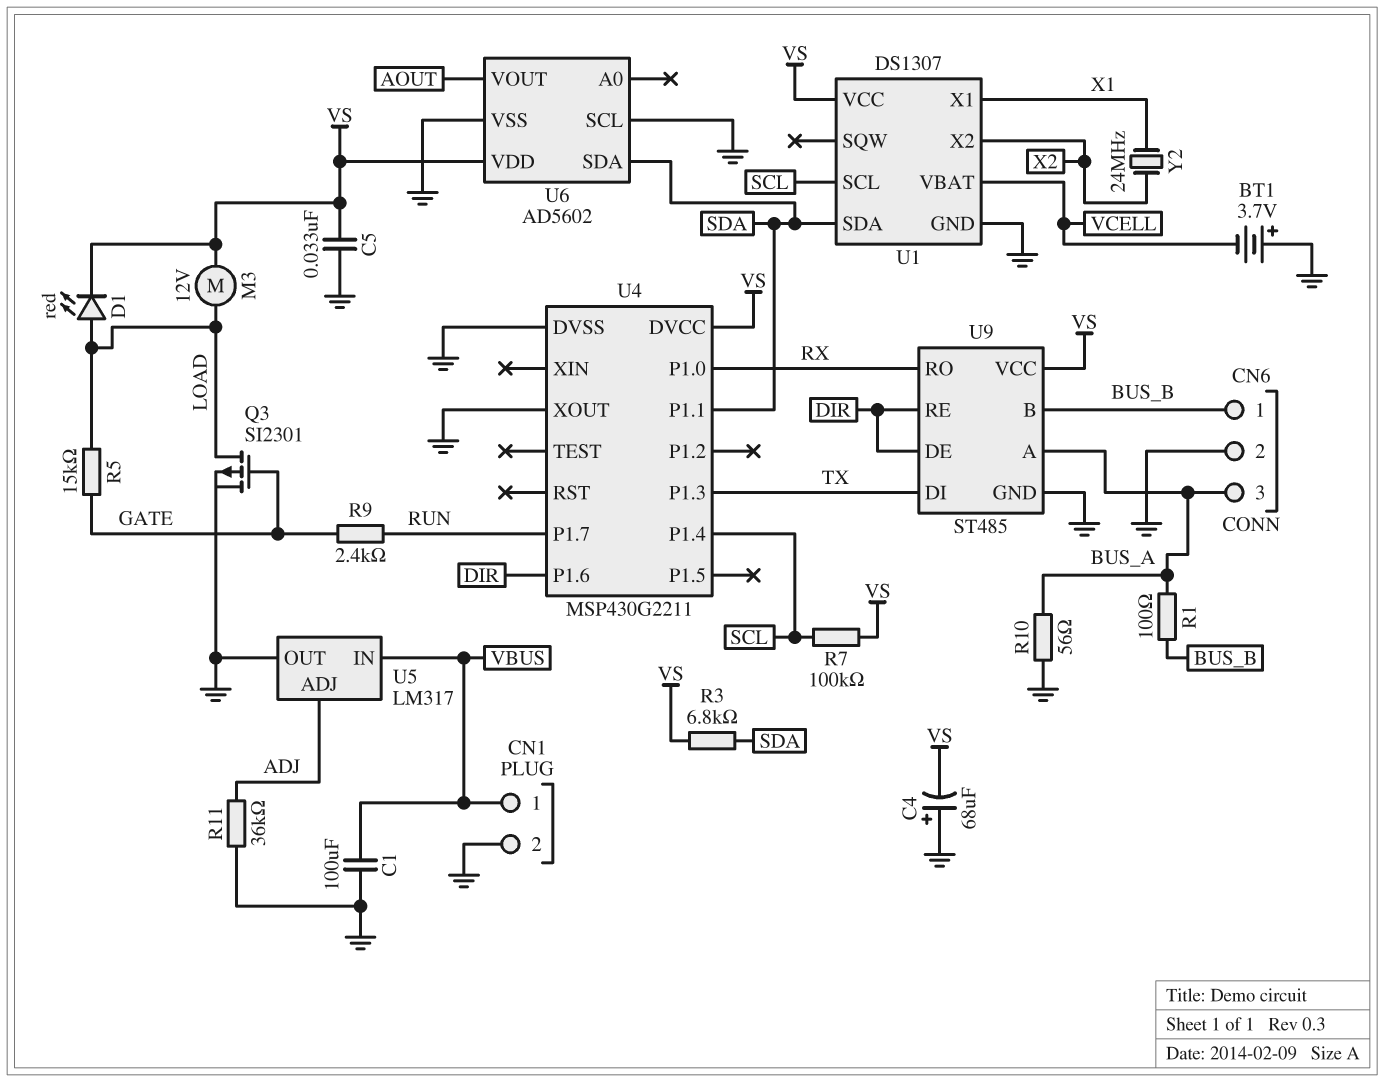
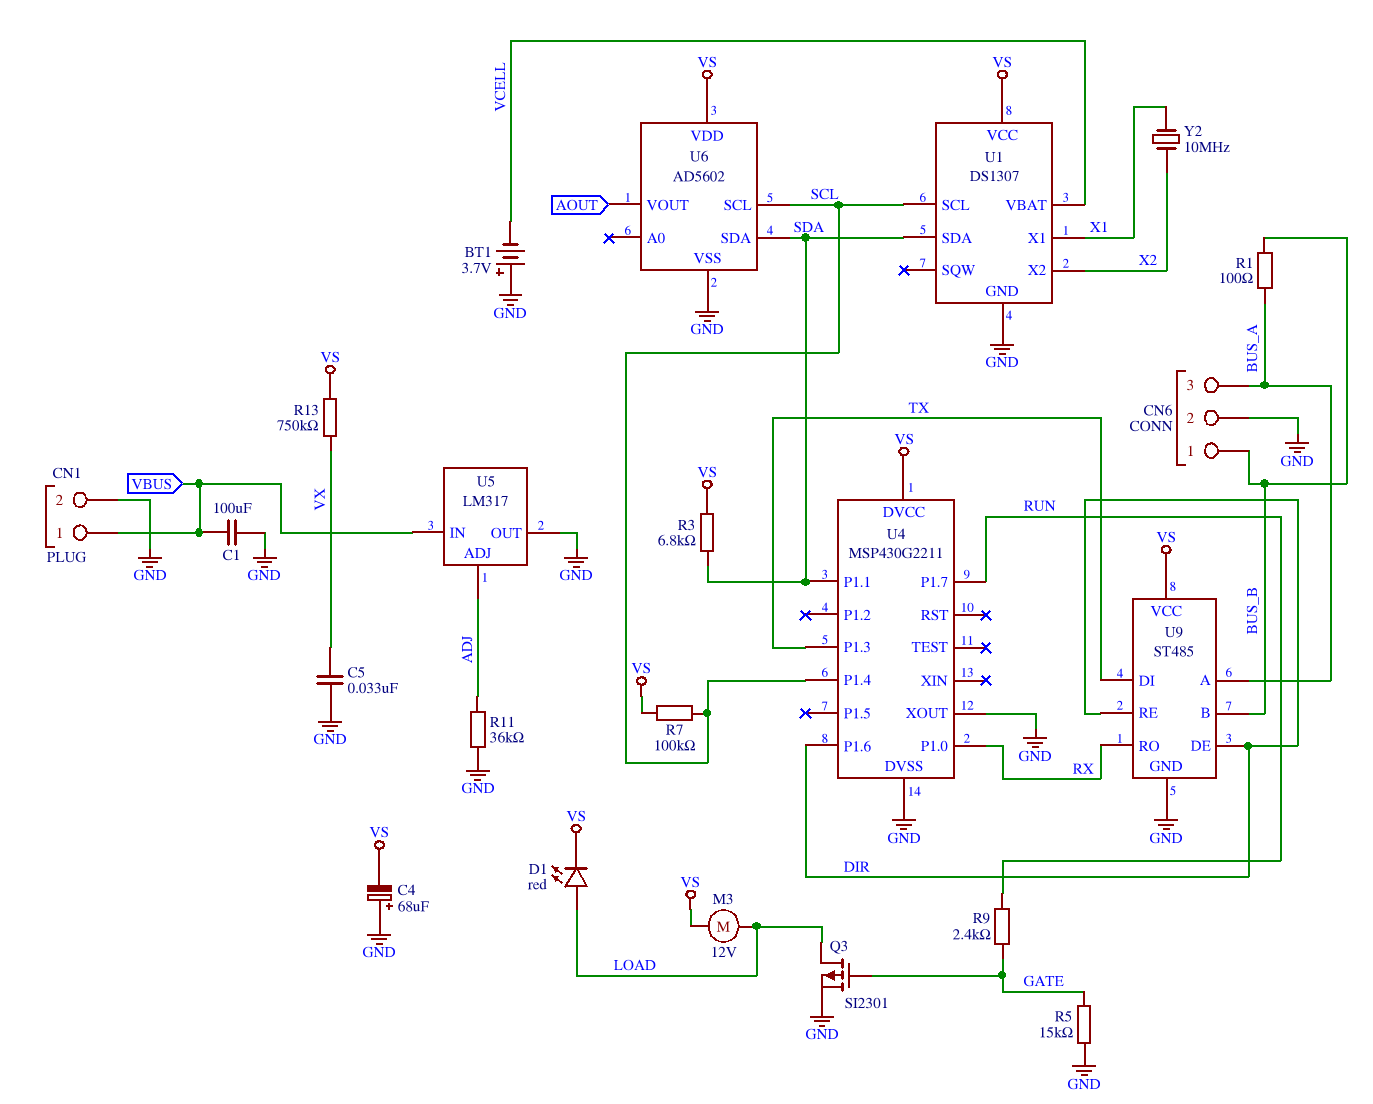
C5: 33nF (GND, VS) -> 33nF (GND, VX)
R5: 15k (GATE, LOAD) -> 15k (GATE, GND)
R10: 56 (BUS_A, GND) -> none
R13: none -> 750k (VS, VX)
U6 pin SCL: GND -> SCL
Y2: 24MHz (X1, X2) -> 10MHz (X1, X2)

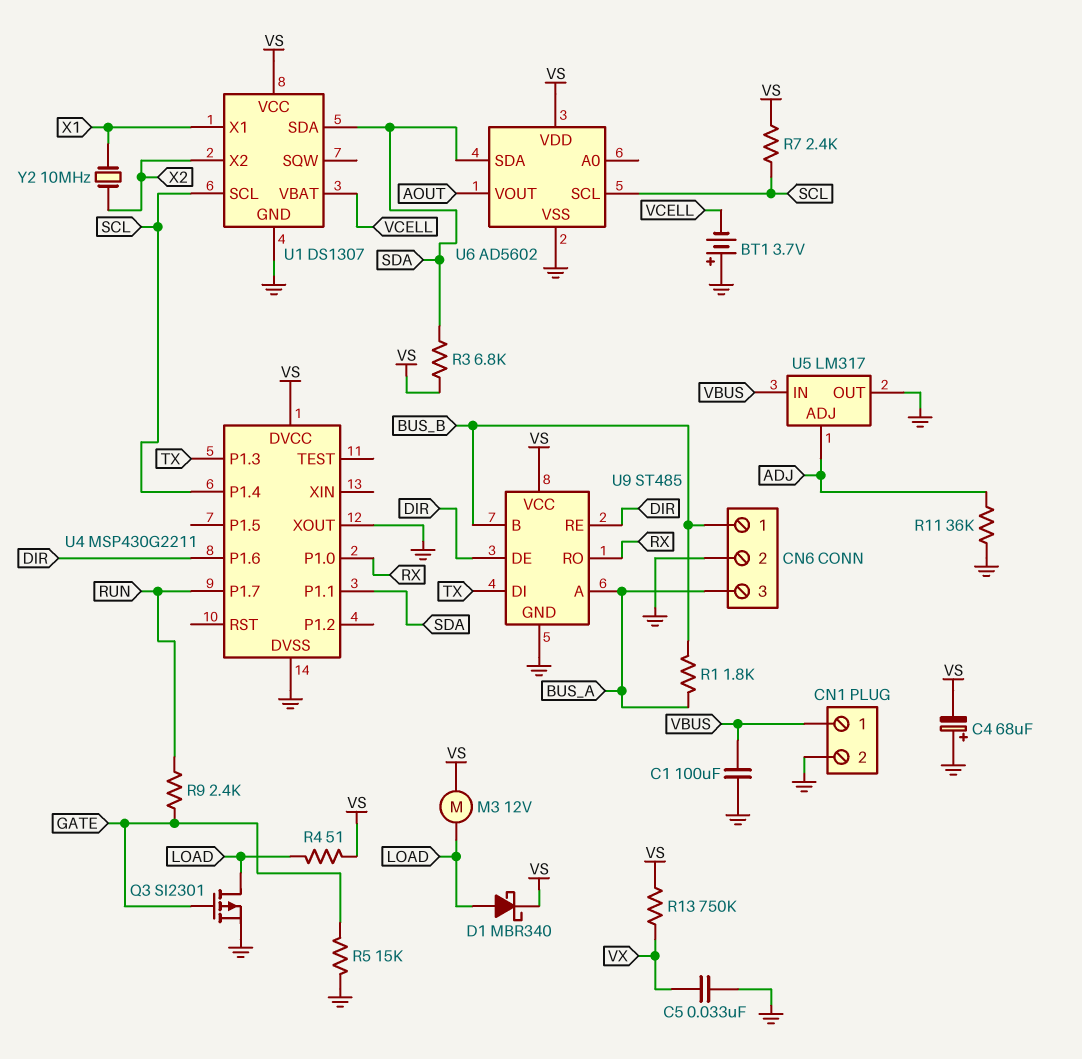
D1: LED red (A LOAD, K VS) -> schottky MBR340 (A LOAD, K VS)
R1: 100 (BUS_A, BUS_B) -> 1.8k (BUS_A, BUS_B)
R4: none -> 51 (LOAD, VS)
R7: 100k (SCL, VS) -> 2.4k (SCL, VS)

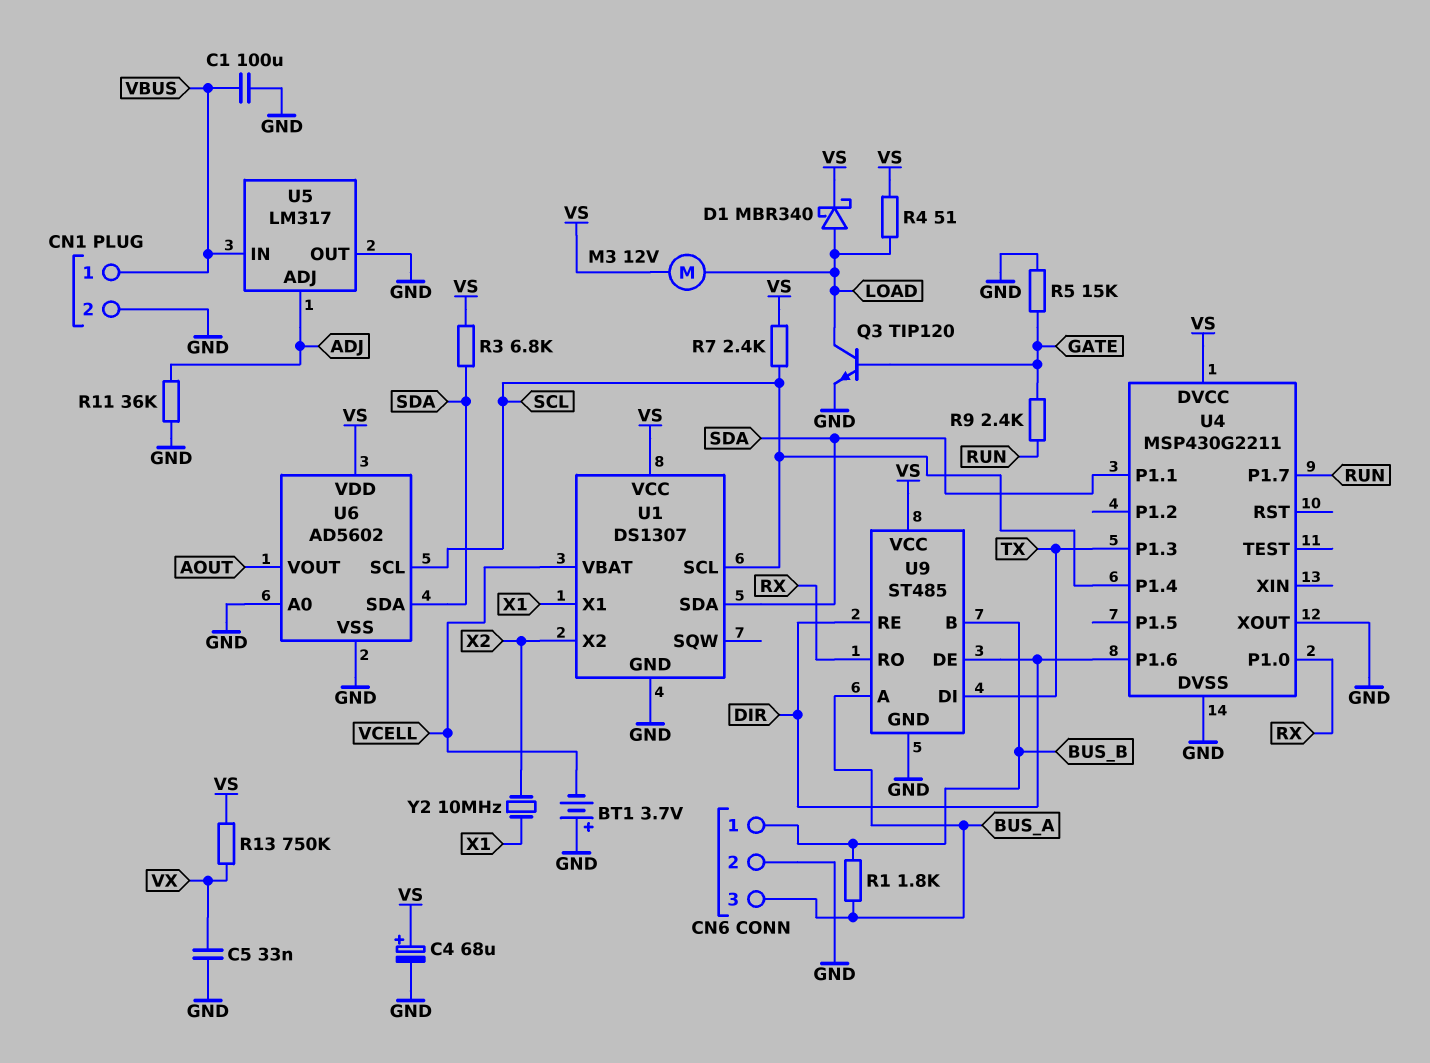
C4: 68uF (plus GND, minus VS) -> 68uF (plus VS, minus GND)
Q3: PMOS SI2301 (G GATE, D LOAD, S GND) -> NPN TIP120 (B GATE, C LOAD, E GND)
U6 pin A0: none -> GND

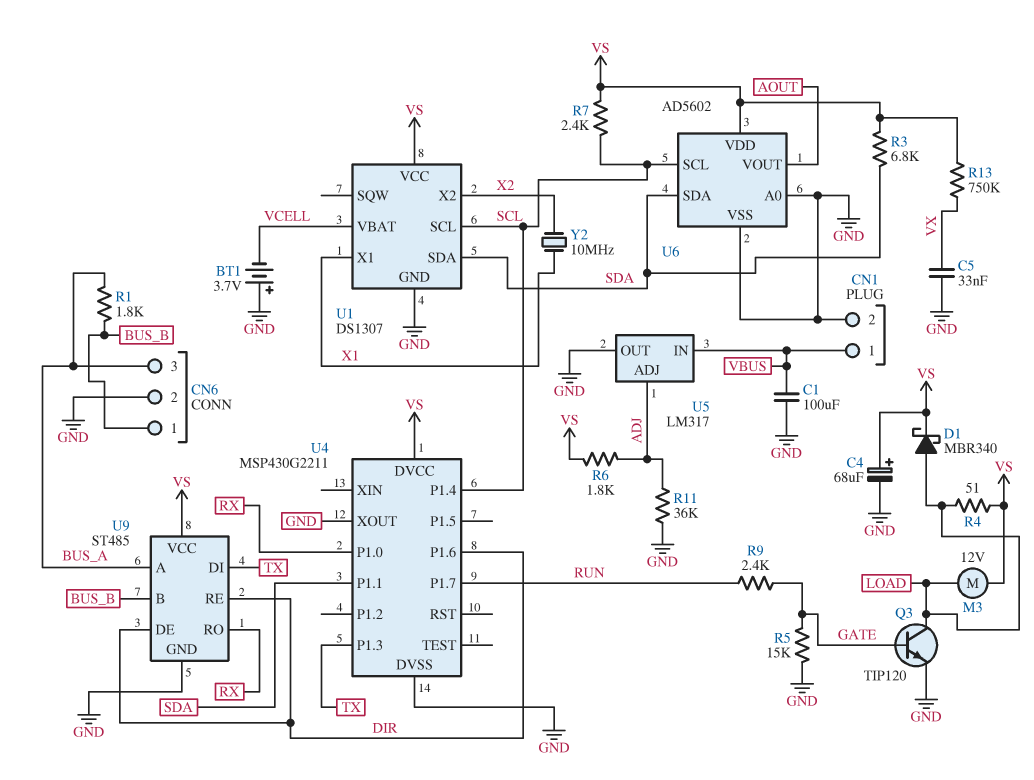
R6: none -> 1.8k (ADJ, VS)

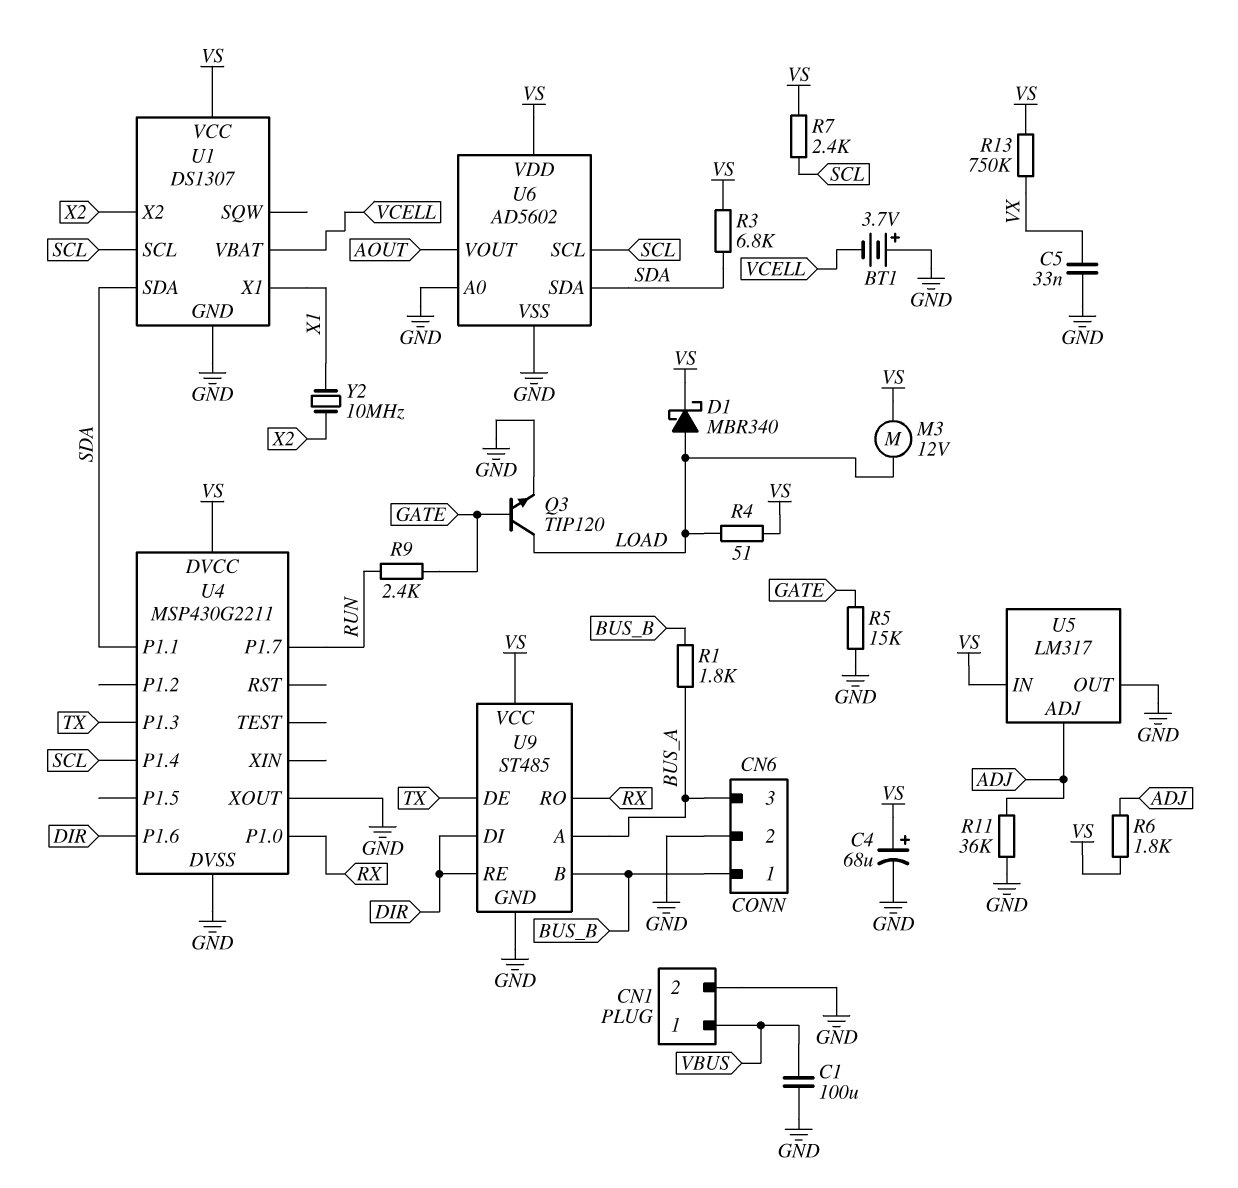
U5 pin IN: VBUS -> VS
U9 pin DE: DIR -> TX
U9 pin DI: TX -> DIR

